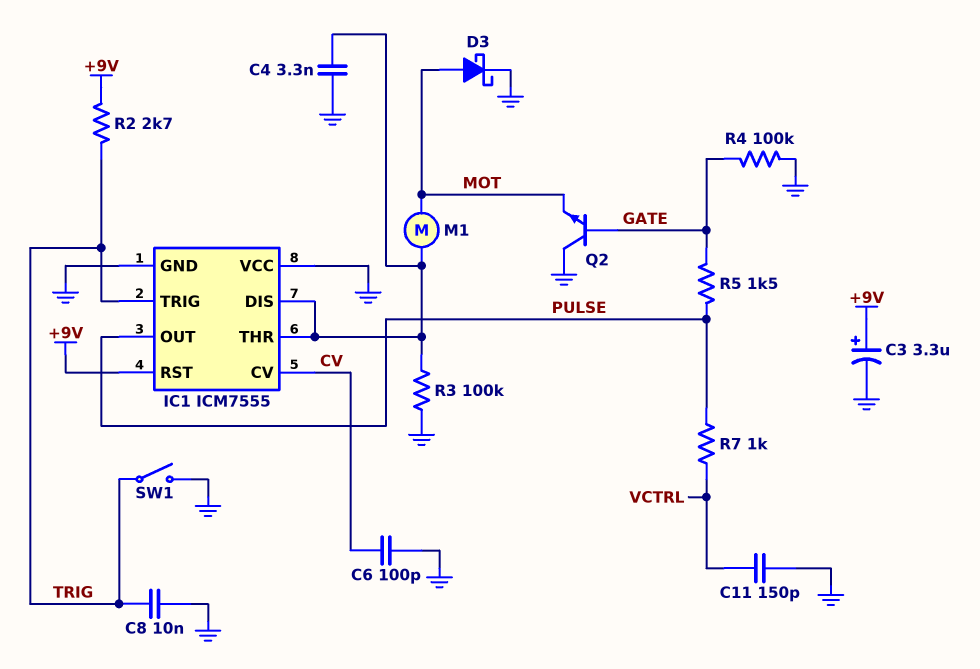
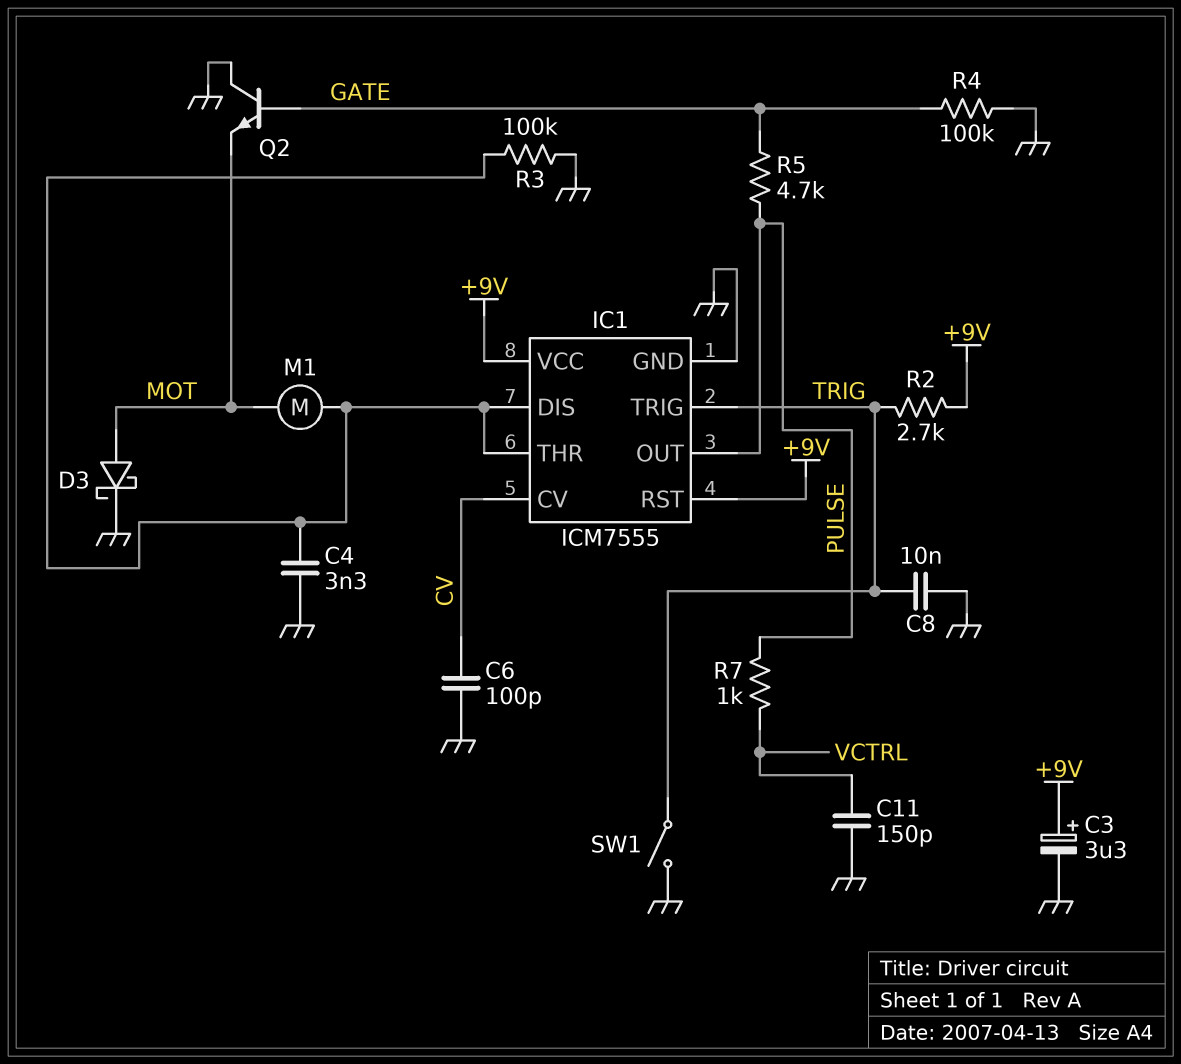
IC1 pin VCC: GND -> +9V
R5: 1.5k (GATE, PULSE) -> 4.7k (GATE, PULSE)

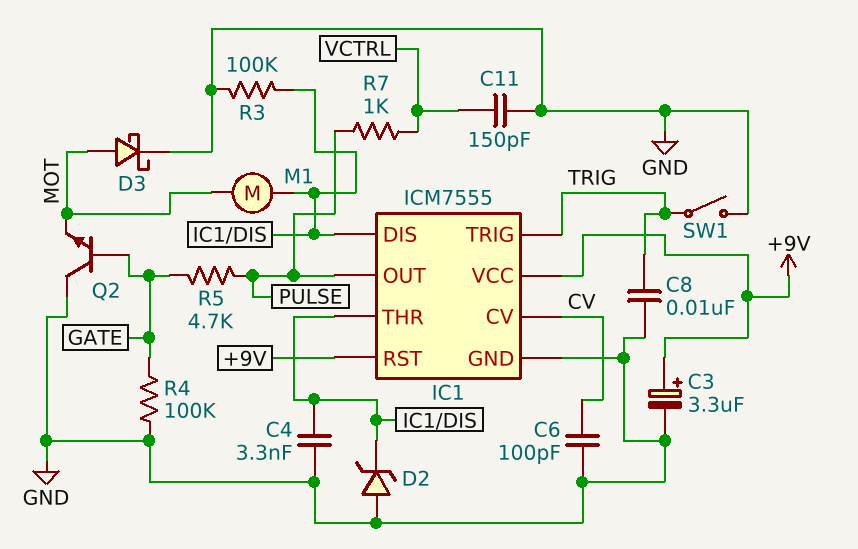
D2: none -> zener (A GND, K IC1/DIS)
R2: 2.7k (+9V, TRIG) -> none

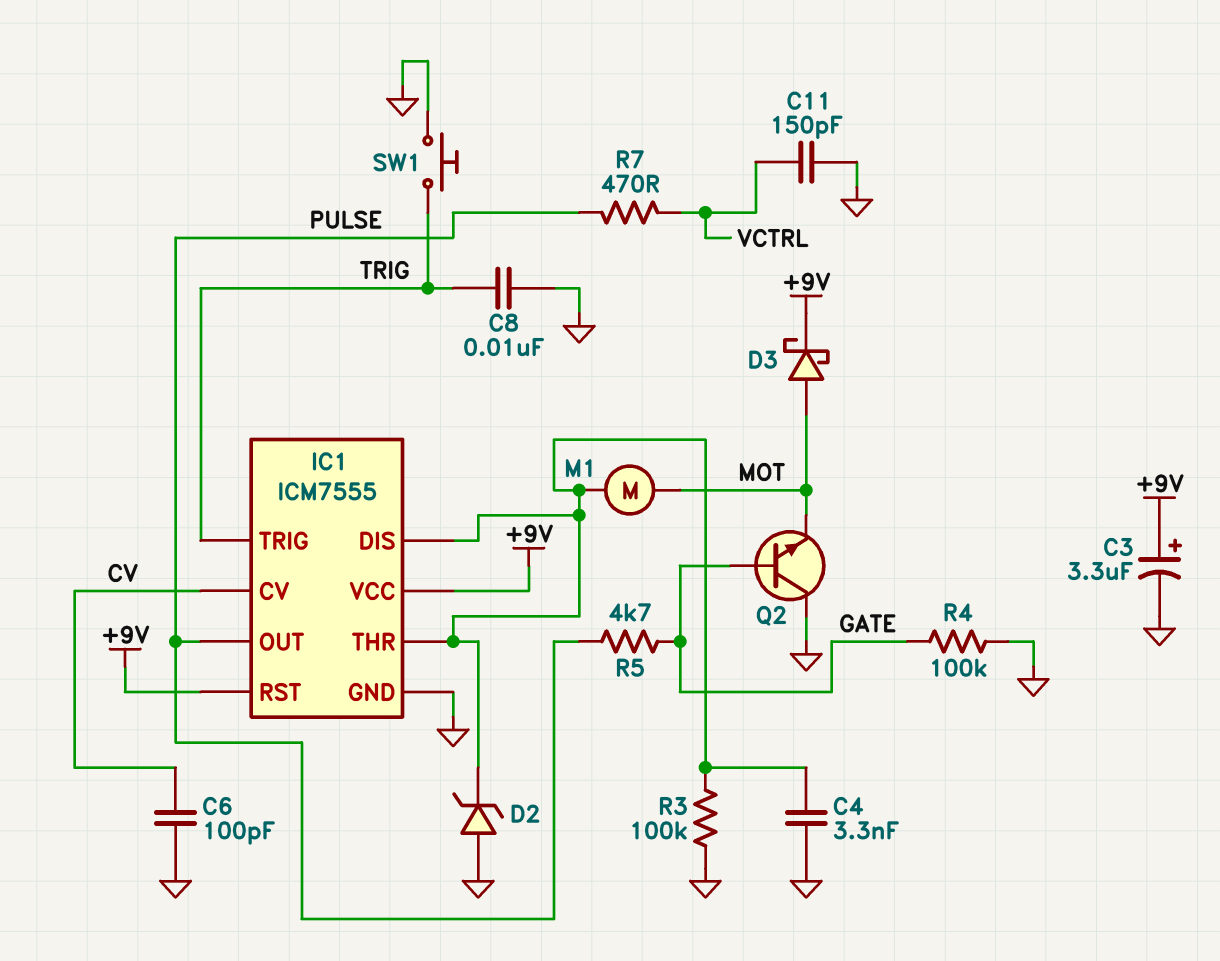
D3: schottky (A MOT, K GND) -> schottky (A MOT, K +9V)
R7: 1k (PULSE, VCTRL) -> 470 (PULSE, VCTRL)
SW1: switch (GND, TRIG) -> button (GND, TRIG)

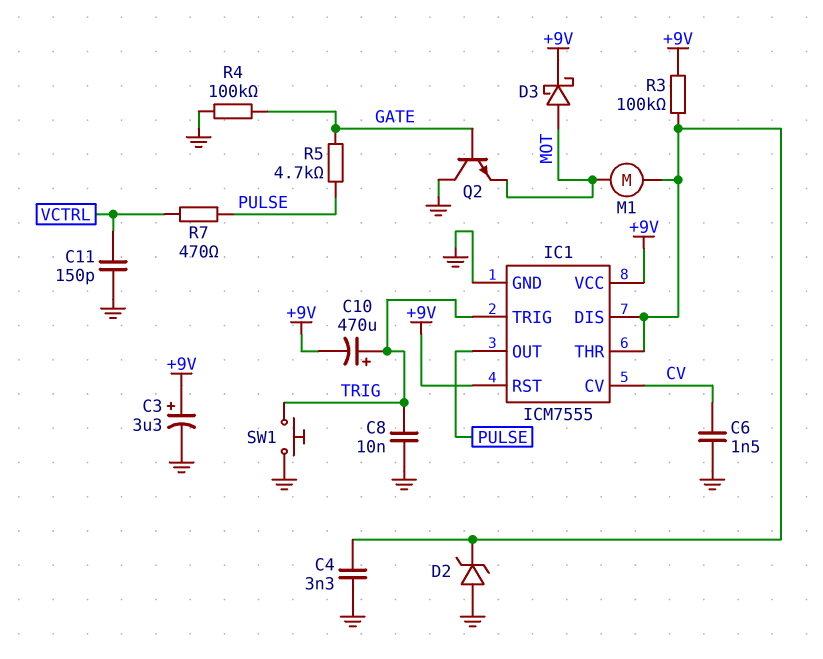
C6: 100pF (CV, GND) -> 1.5nF (CV, GND)
C10: none -> 470uF (plus TRIG, minus +9V)
R3: 100k (GND, IC1/DIS) -> 100k (+9V, IC1/DIS)

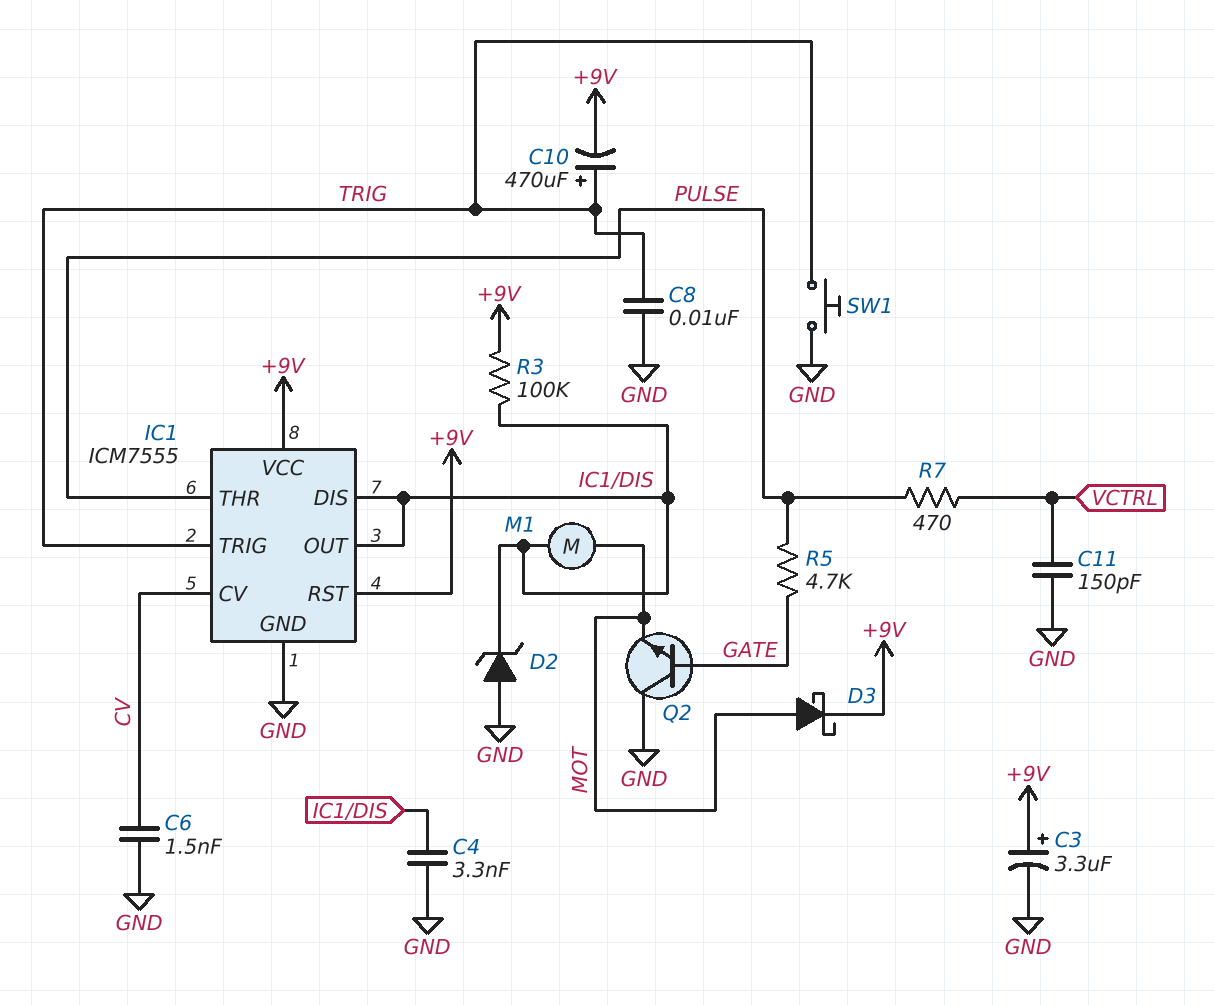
IC1 pin OUT: PULSE -> IC1/DIS
IC1 pin THR: IC1/DIS -> PULSE
R4: 100k (GATE, GND) -> none

